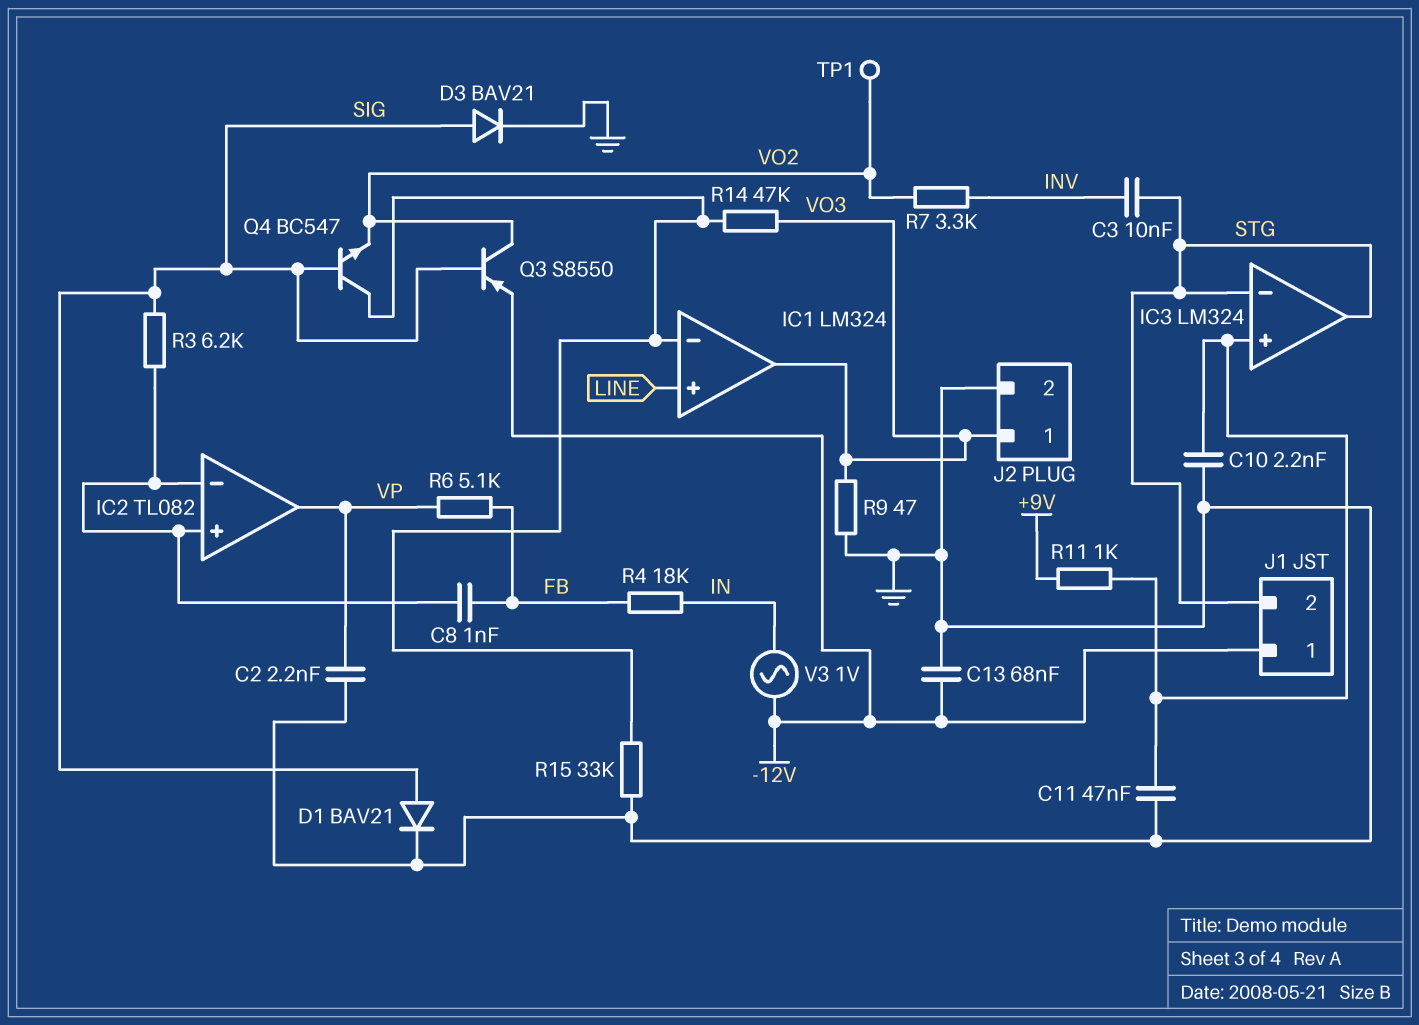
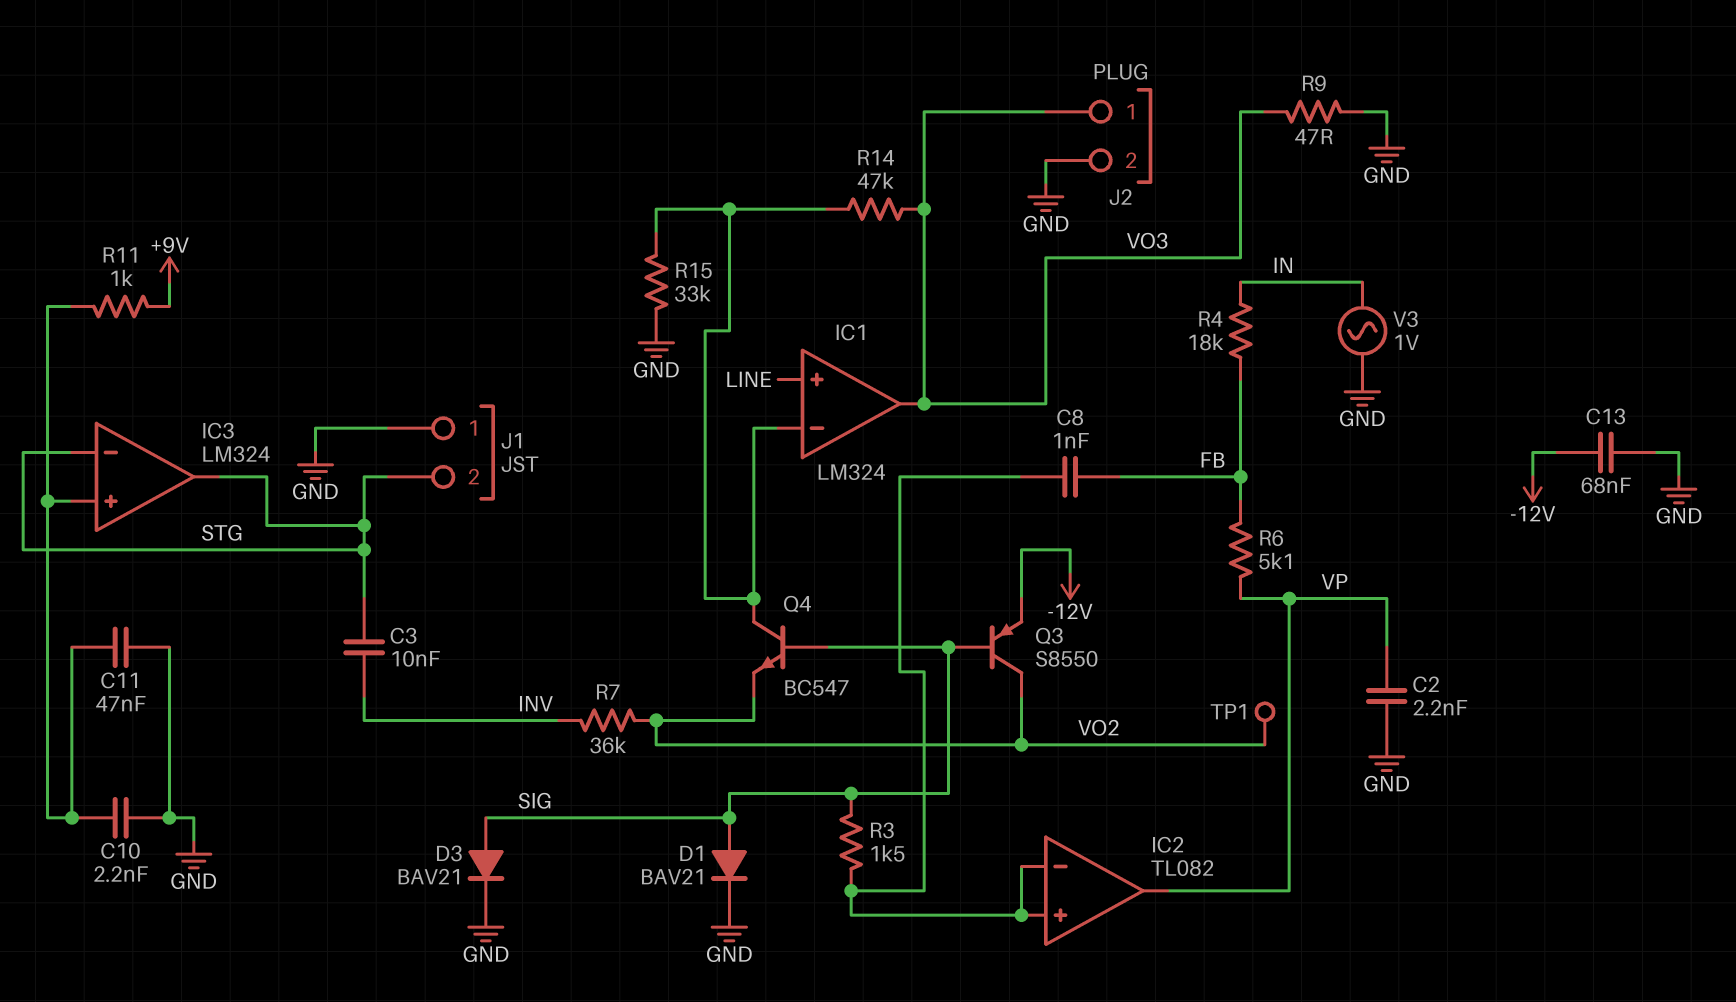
J1 pin 1: -12V -> GND
R3: 6.2k (IC2/in+, SIG) -> 1.5k (IC2/in+, SIG)
R7: 3.3k (INV, VO2) -> 36k (INV, VO2)
V3: AC 1V (-12V, IN) -> AC 1V (GND, IN)

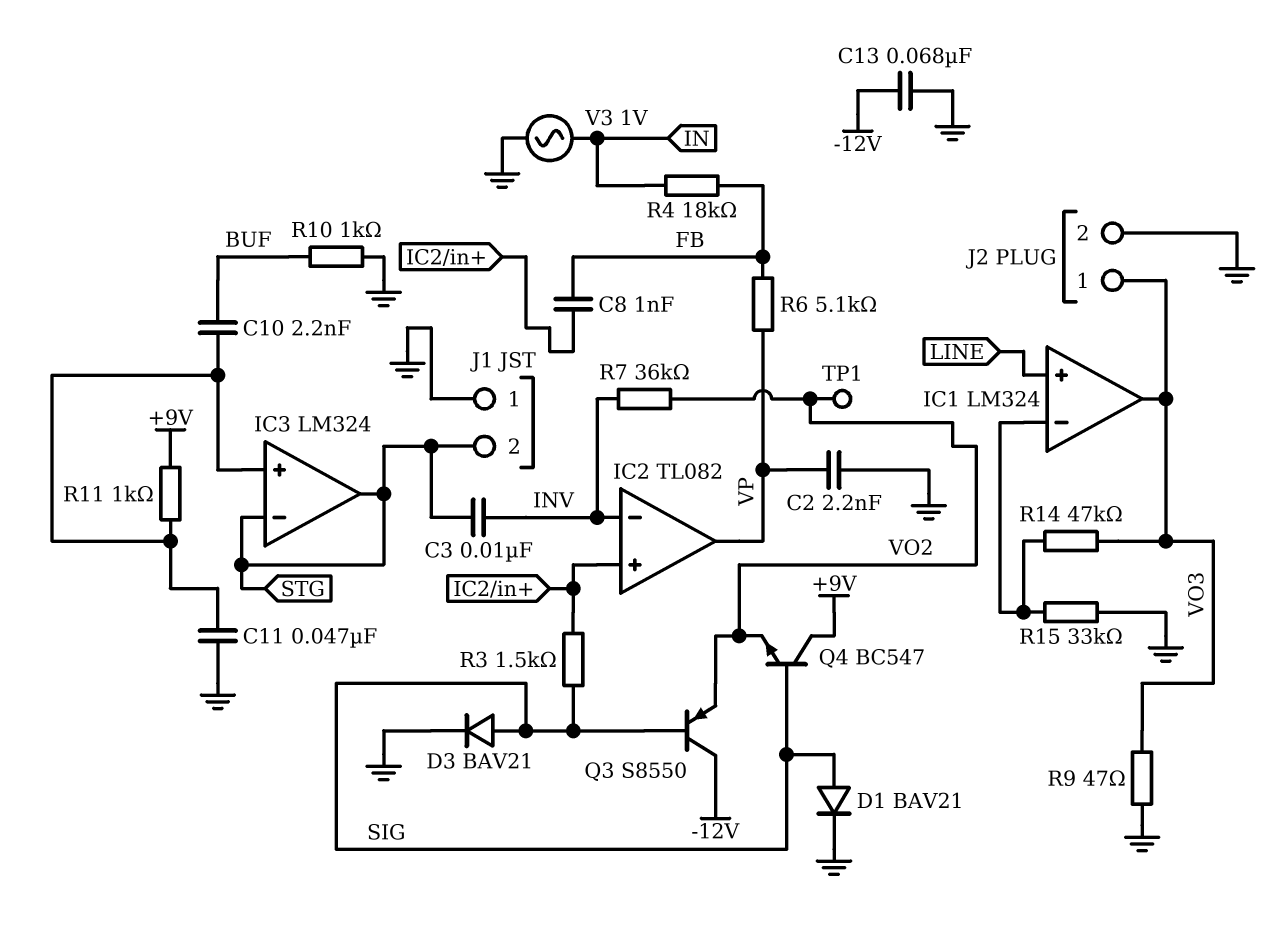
C10: 2.2nF (GND, IC3/in+) -> 2.2nF (BUF, IC3/in+)
IC2 pin in-: IC2/in+ -> INV
Q3: PNP S8550 (B SIG, C VO2, E -12V) -> PNP S8550 (B SIG, C -12V, E VO2)
Q4: NPN BC547 (B SIG, C IC1/in-, E VO2) -> NPN BC547 (B SIG, C +9V, E VO2)
R10: none -> 1k (BUF, GND)

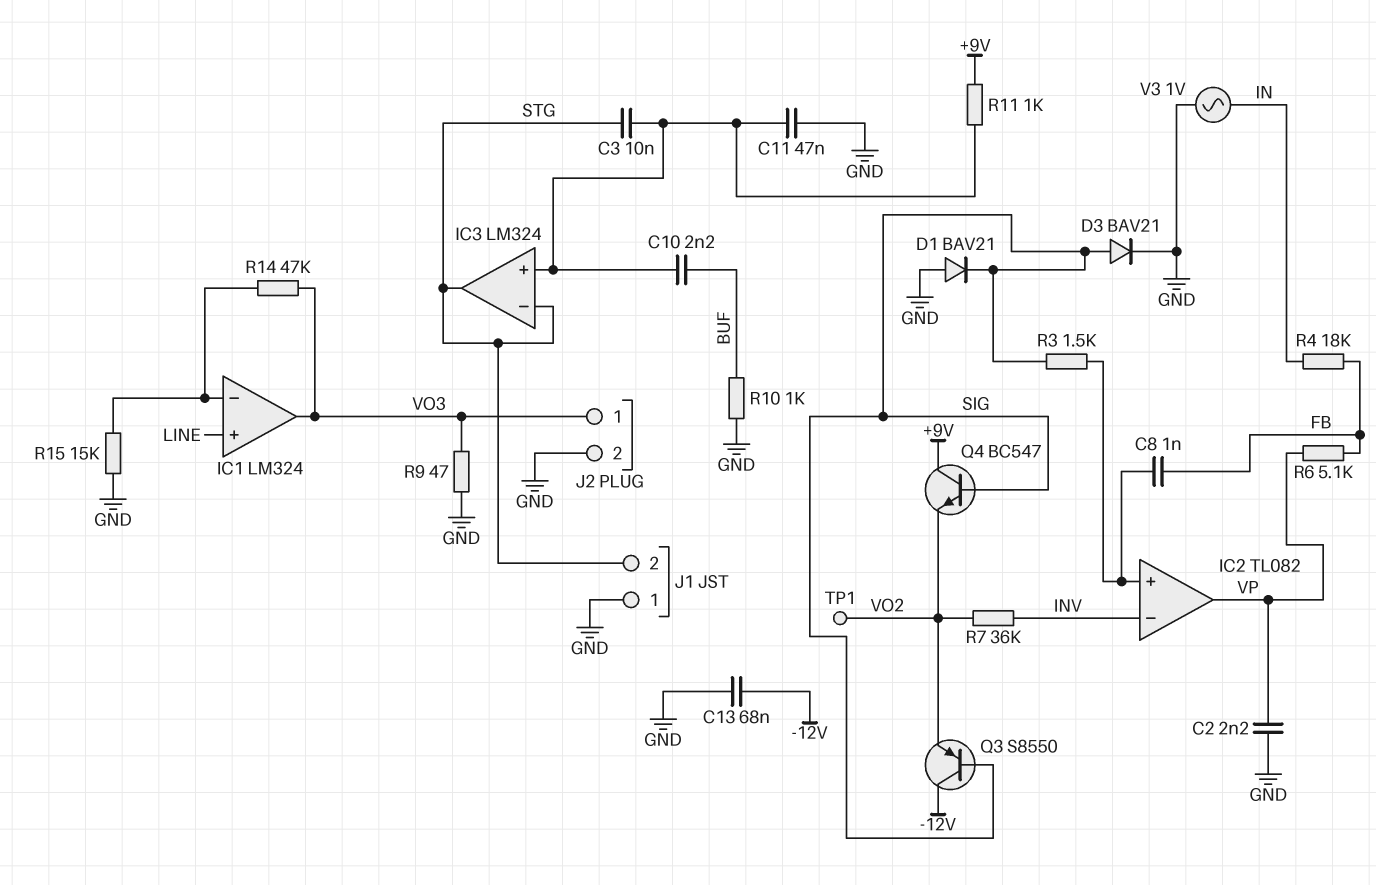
C3: 10nF (INV, STG) -> 10nF (IC3/in+, STG)
D1: diode BAV21 (A SIG, K GND) -> diode BAV21 (A GND, K SIG)
R15: 33k (GND, IC1/in-) -> 15k (GND, IC1/in-)

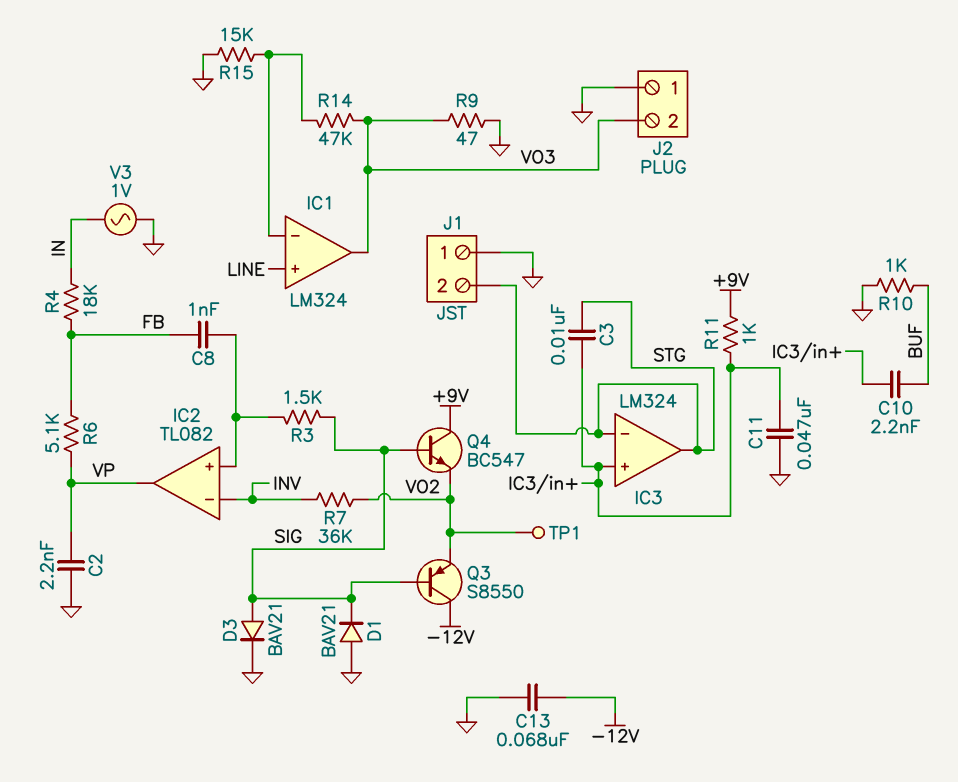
J2 pin 1: VO3 -> GND
J2 pin 2: GND -> VO3

